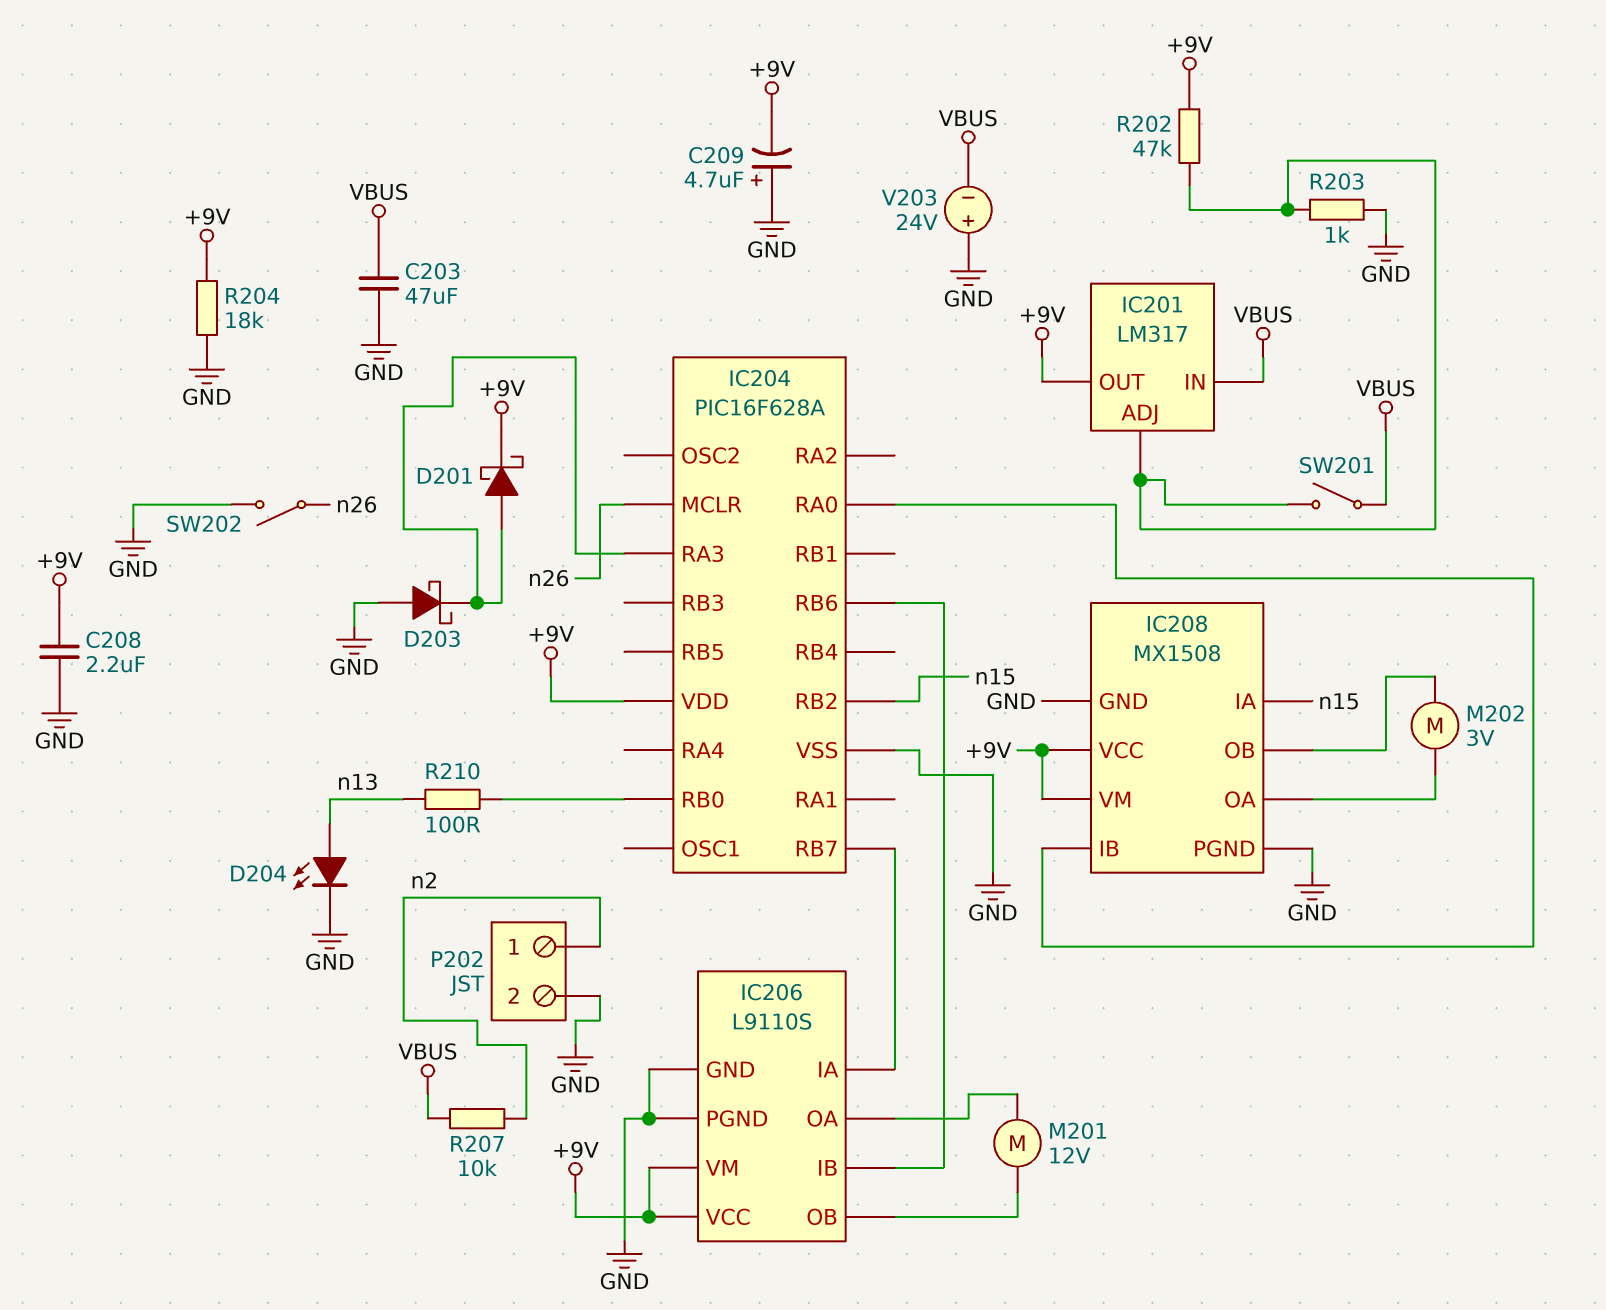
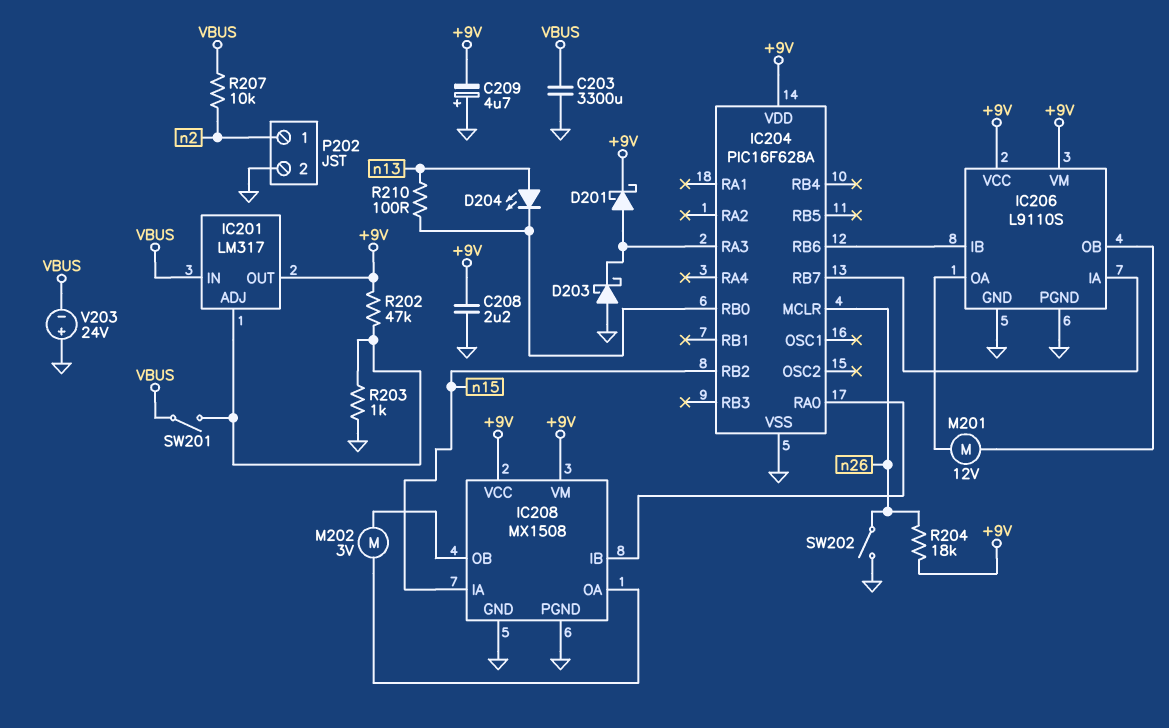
C203: 47uF (GND, VBUS) -> 3300uF (GND, VBUS)
D204: LED (A n13, K GND) -> LED (A n13, K IC204/RB0)
R204: 18k (+9V, GND) -> 18k (+9V, n26)

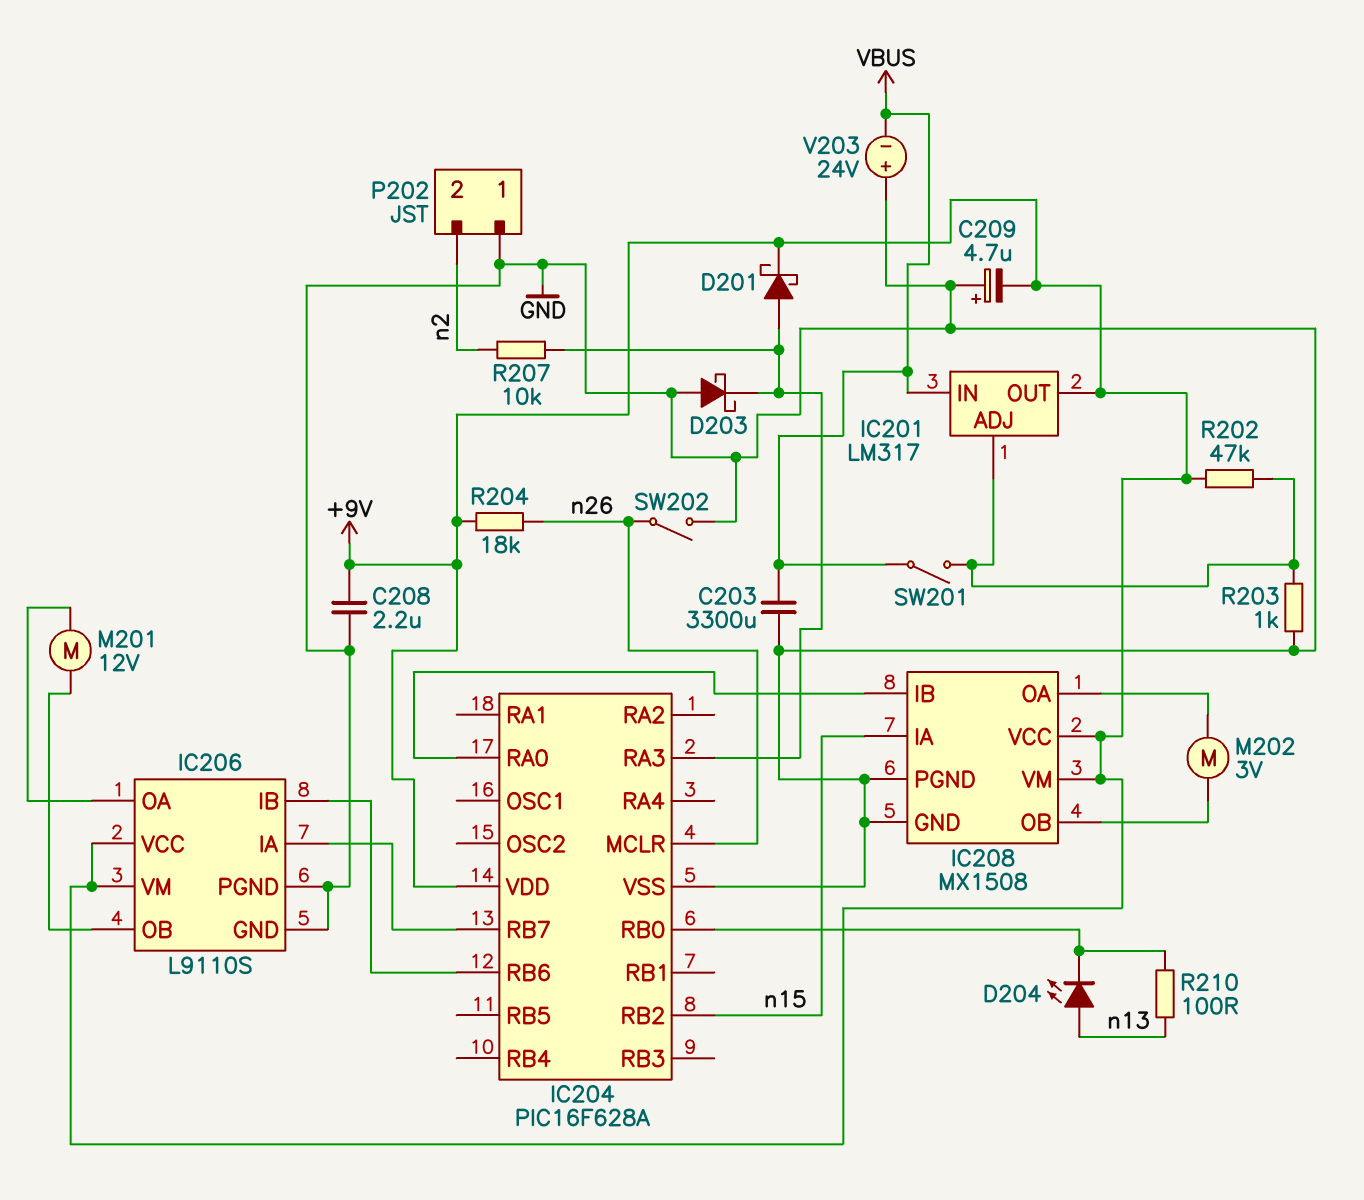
P202 pin 1: n2 -> GND
P202 pin 2: GND -> n2
R207: 10k (VBUS, n2) -> 10k (IC204/RA3, n2)

